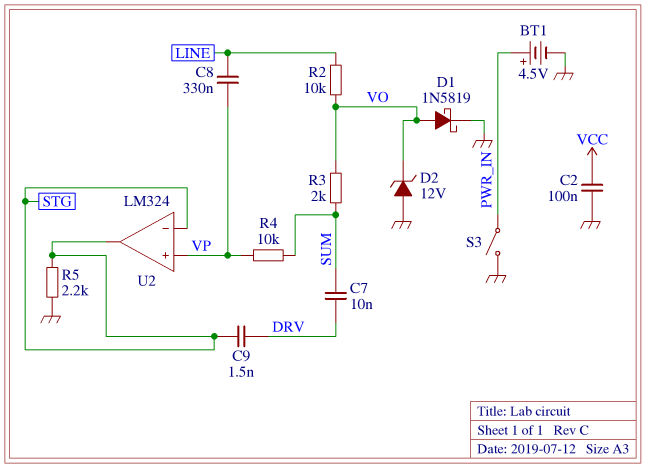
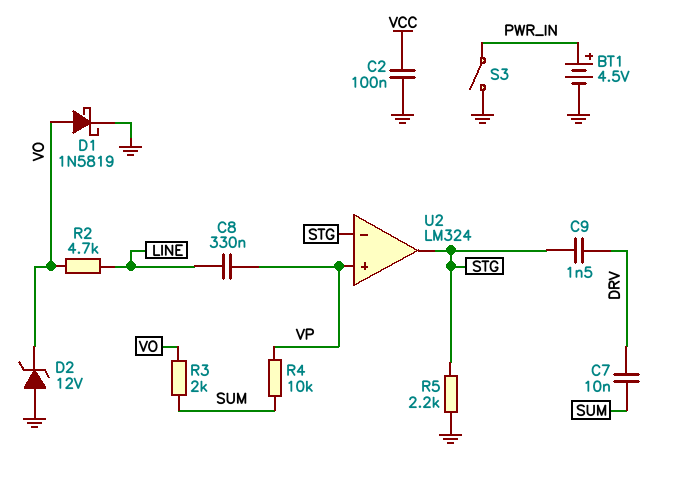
R2: 10k (LINE, VO) -> 4.7k (LINE, VO)

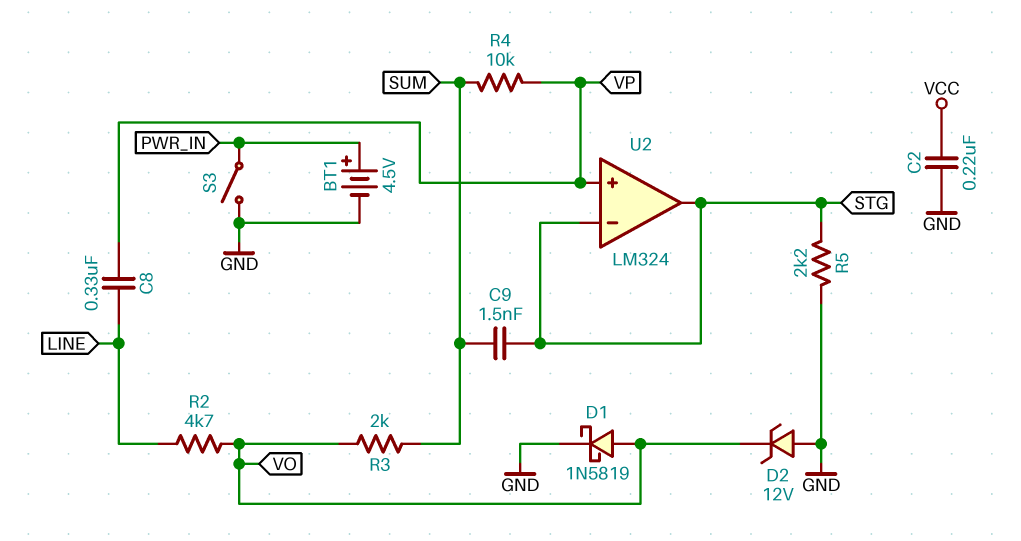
C2: 100nF (GND, VCC) -> 220nF (GND, VCC)
C7: 10nF (DRV, SUM) -> none
C9: 1.5nF (DRV, STG) -> 1.5nF (STG, SUM)

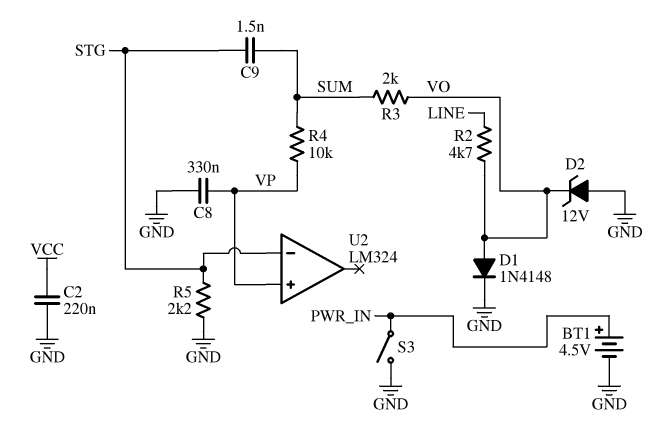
C8: 330nF (LINE, VP) -> 330nF (GND, VP)
D1: schottky 1N5819 (A VO, K GND) -> diode 1N4148 (A VO, K GND)
U2 pin out: STG -> none

